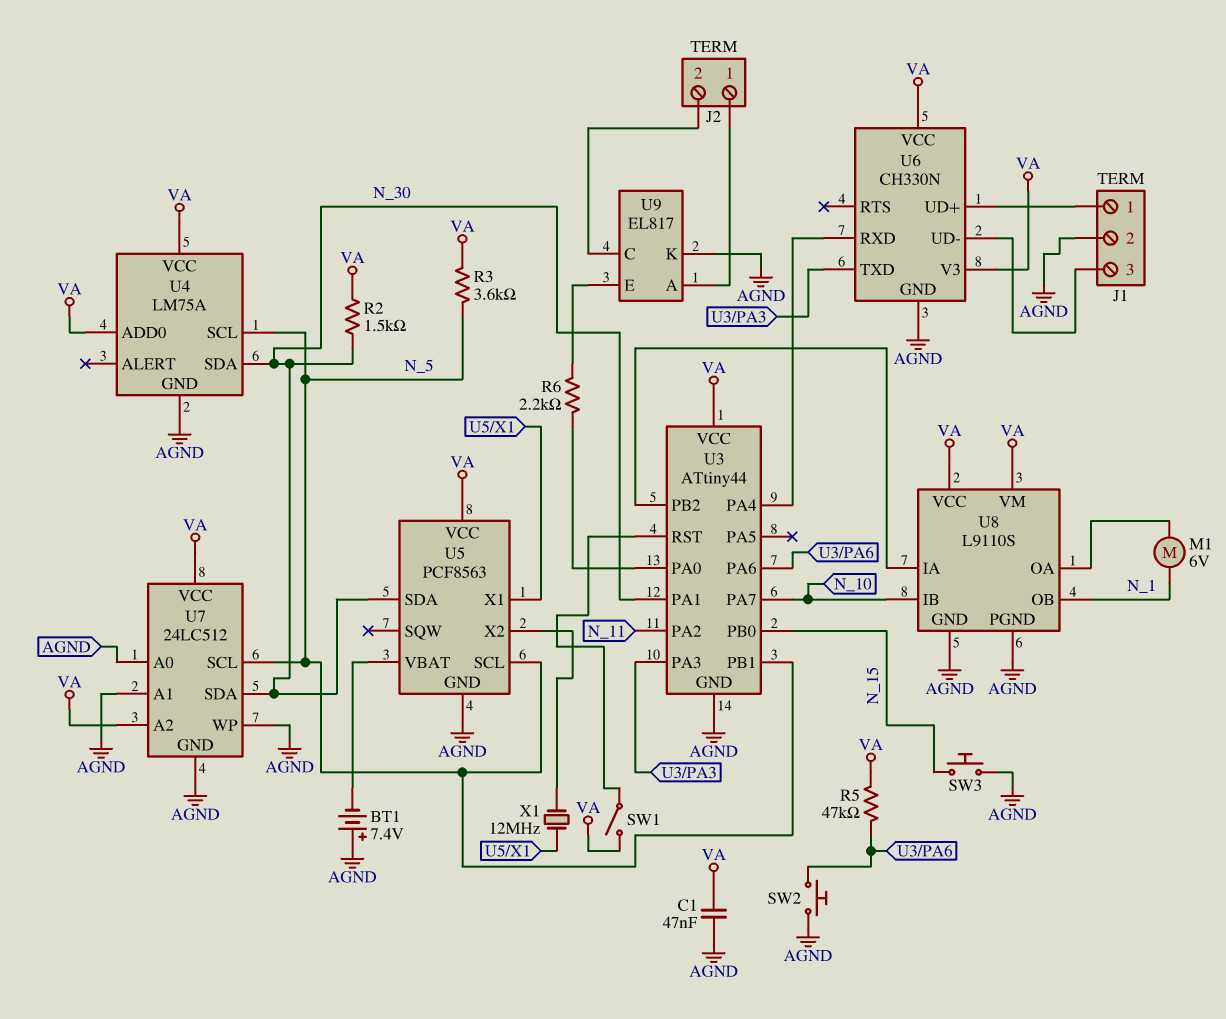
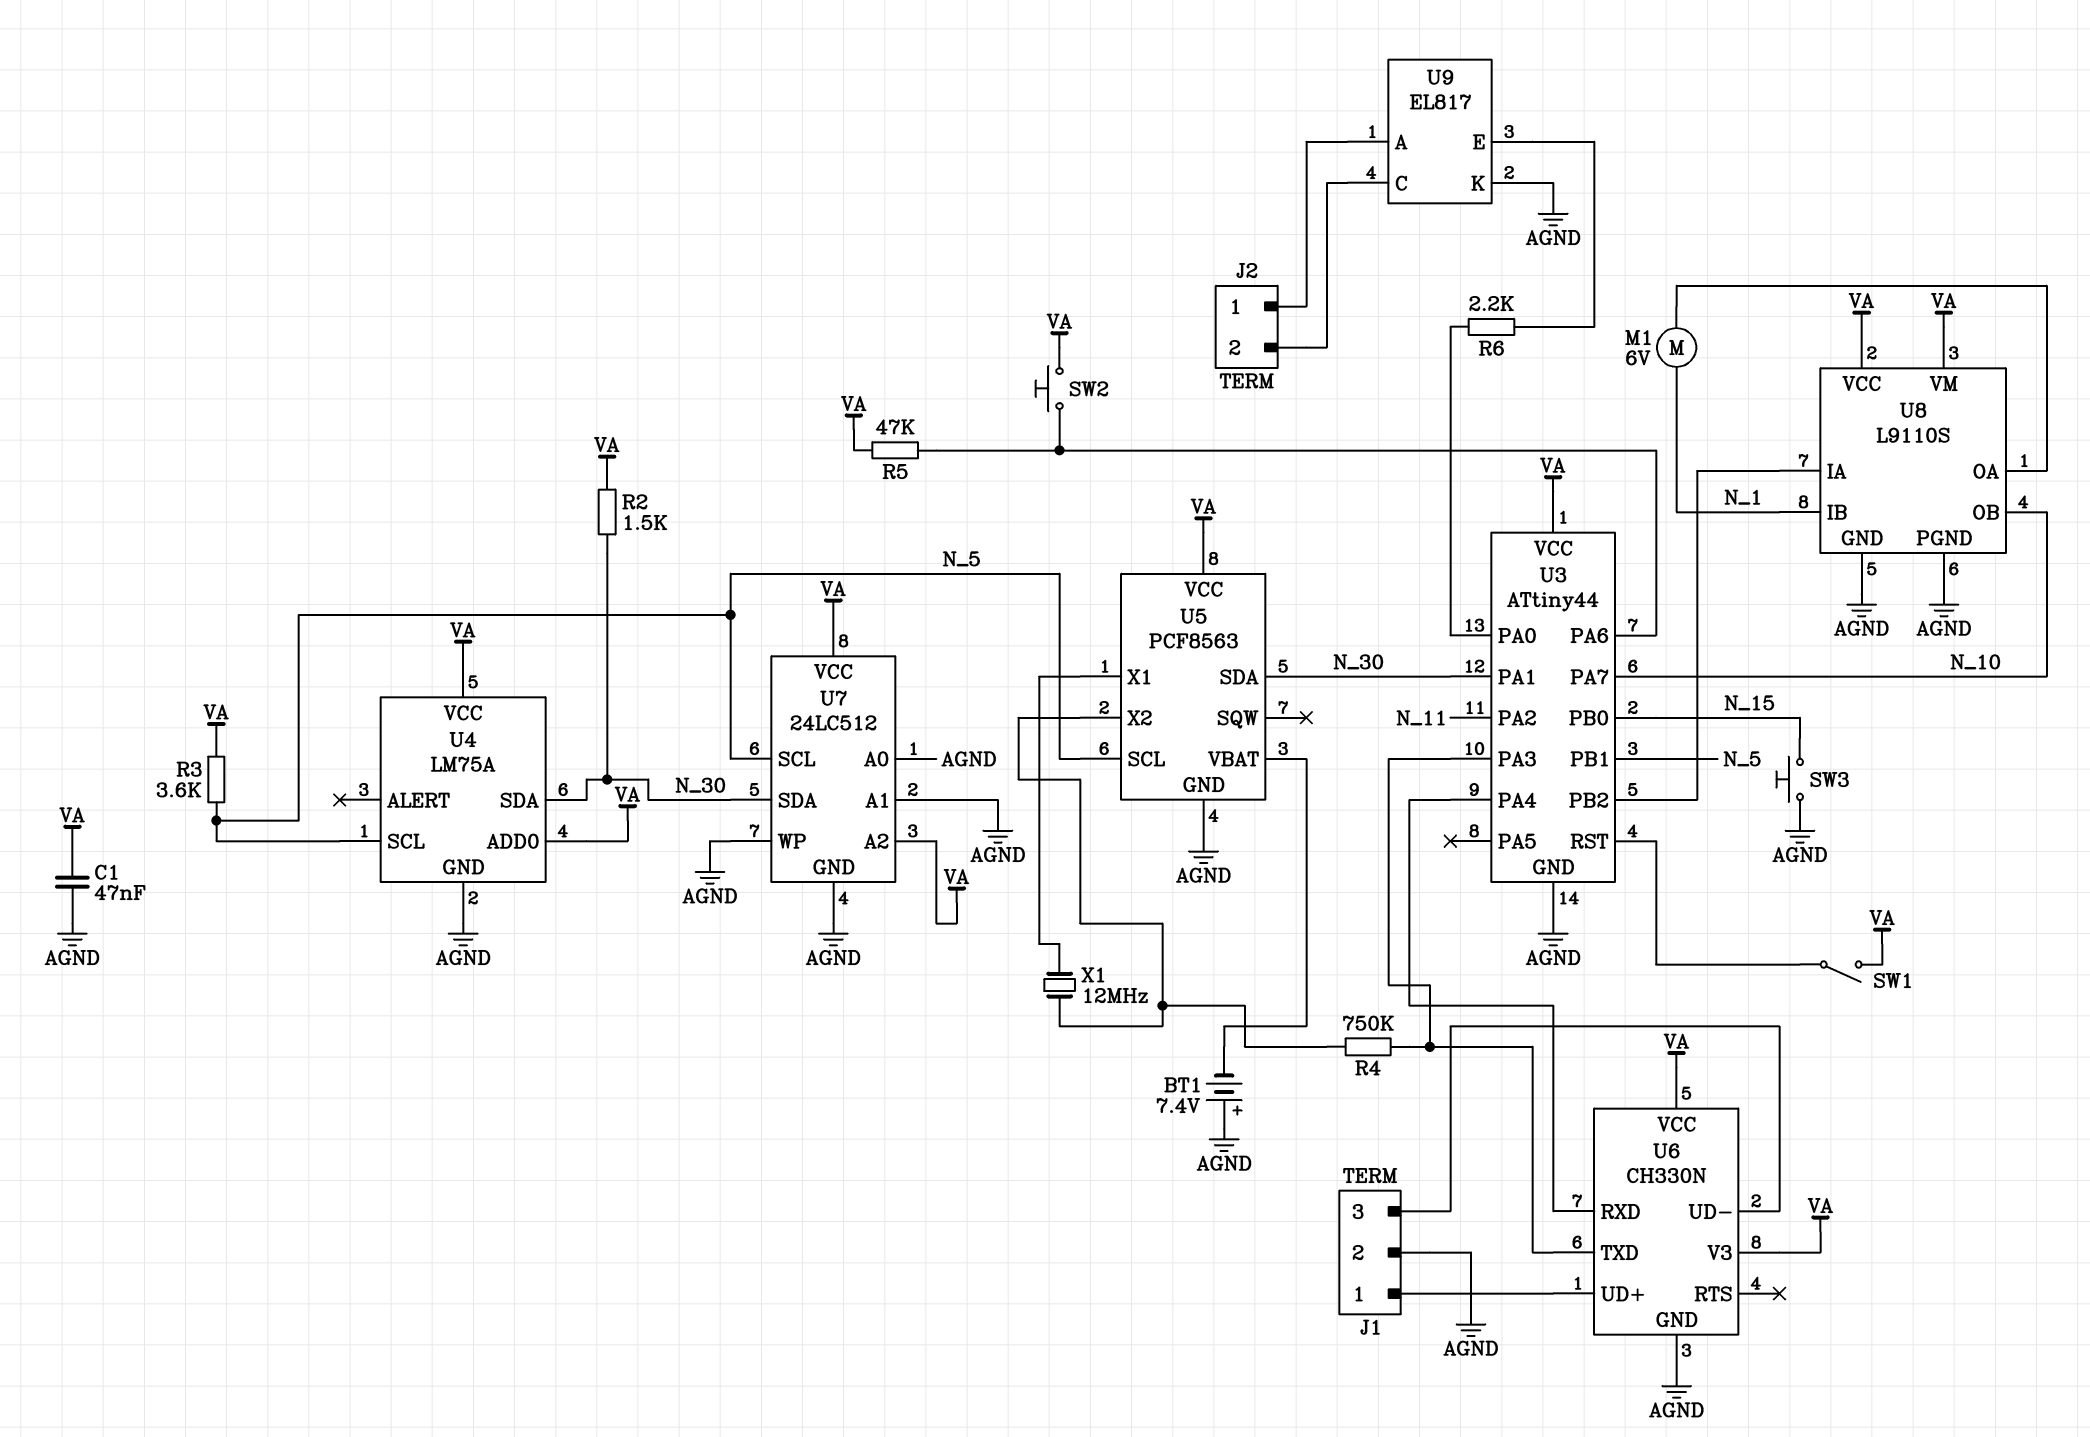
R4: none -> 750k (U3/PA3, U5/X2)
SW2: button (AGND, U3/PA6) -> button (U3/PA6, VA)
U8 pin IB: N_10 -> N_1
U8 pin OB: N_1 -> N_10

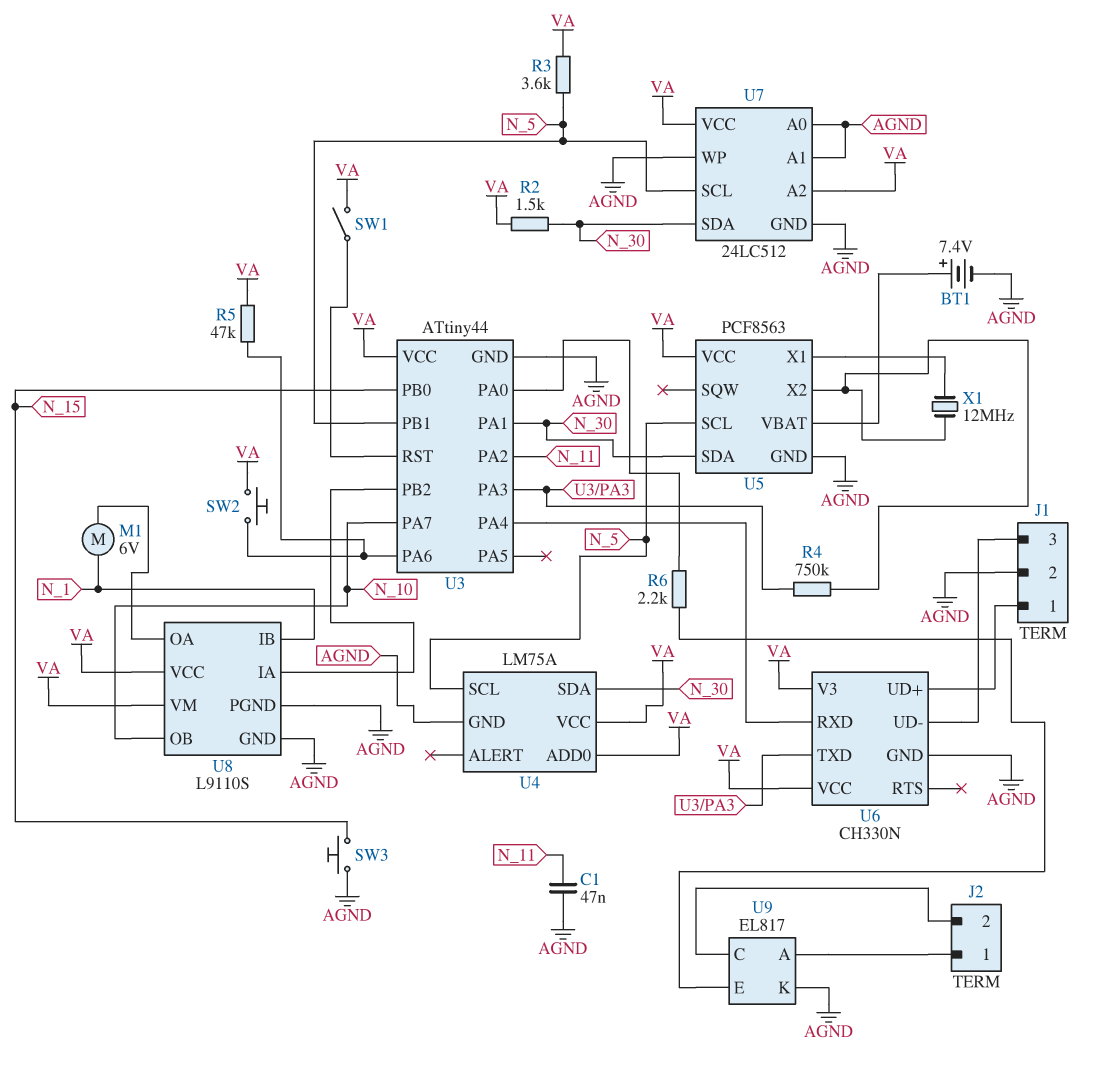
BT1: 7.4V (plus AGND, minus U5/VBAT) -> 7.4V (plus U5/VBAT, minus AGND)
C1: 47nF (AGND, VA) -> 47nF (AGND, N_11)

